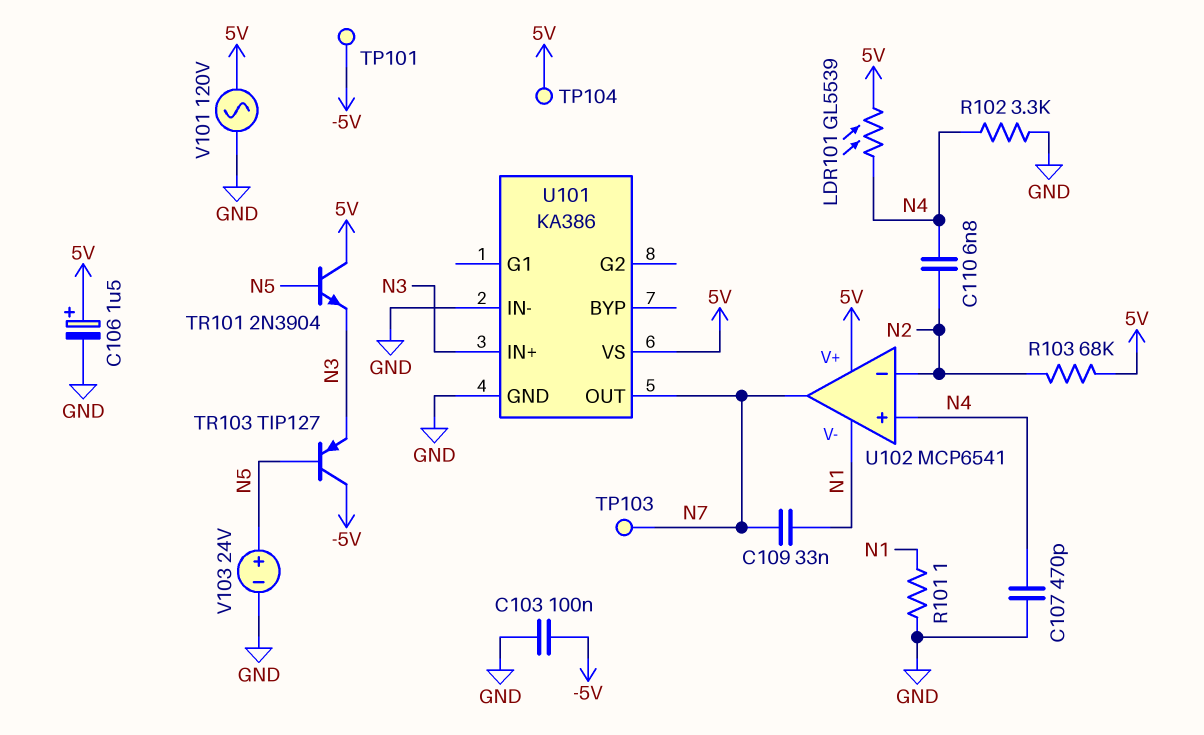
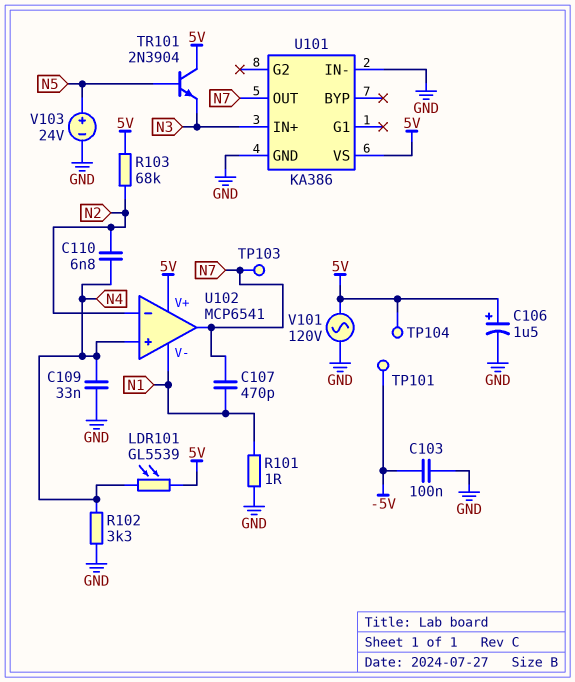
C107: 470pF (GND, N4) -> 470pF (N1, N7)
C109: 33nF (N1, N7) -> 33nF (GND, N4)
TR103: PNP TIP127 (B N5, C -5V, E N3) -> none

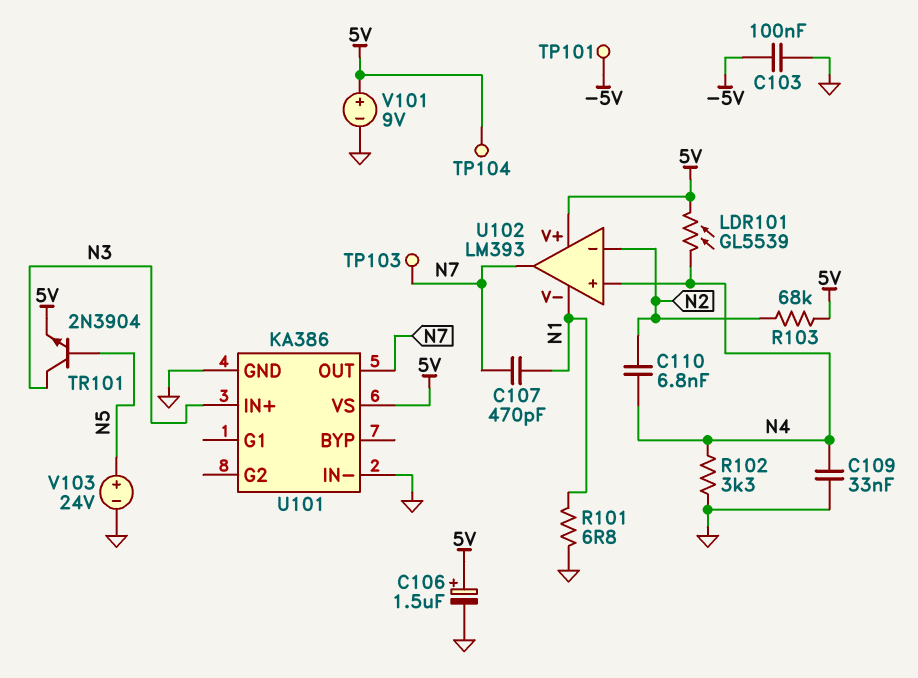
R101: 1 (GND, N1) -> 6.8 (GND, N1)
TR101: NPN 2N3904 (B N5, C 5V, E N3) -> NPN 2N3904 (B N5, C N3, E 5V)
U102: MCP6541 -> LM393
V101: AC 120V (5V, GND) -> 9V (plus 5V, minus GND)

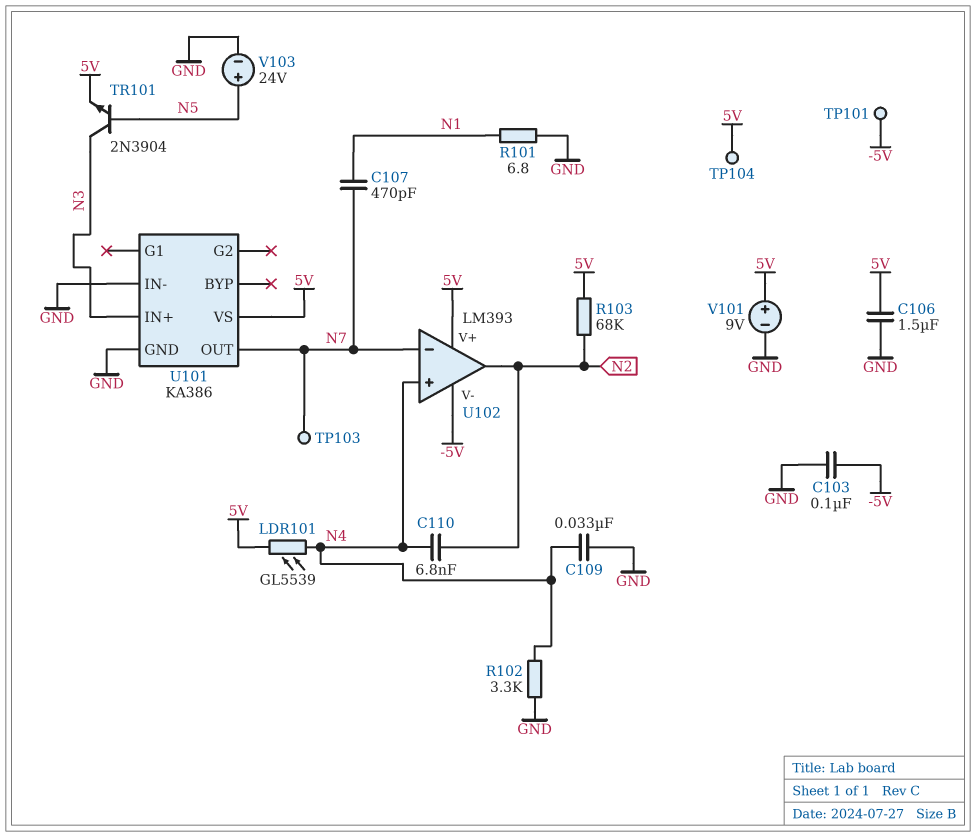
C106: 1.5uF (plus 5V, minus GND) -> 1.5uF (5V, GND)
U102 pin V-: N1 -> -5V
U102 pin in-: N2 -> N7
U102 pin out: N7 -> N2

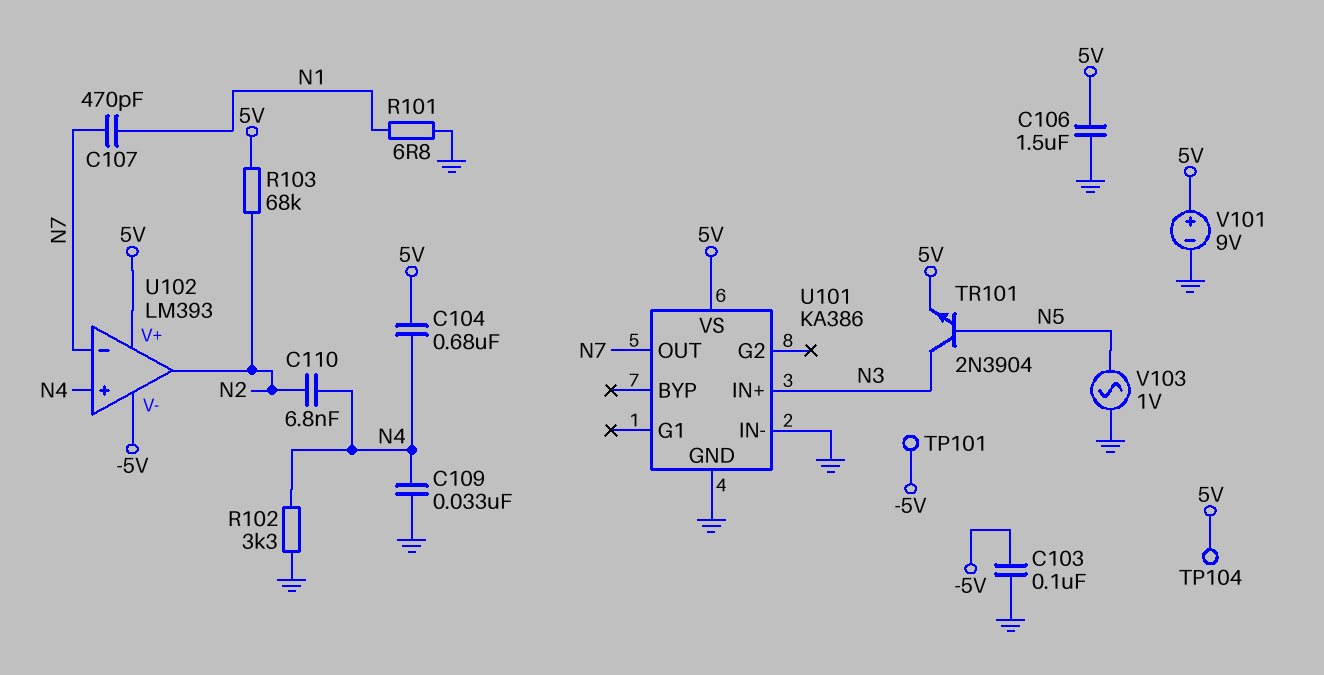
C104: none -> 680nF (5V, N4)
LDR101: GL5539 (5V, N4) -> none
TP103: test point (N7) -> none
V103: 24V (plus N5, minus GND) -> AC 1V (GND, N5)

